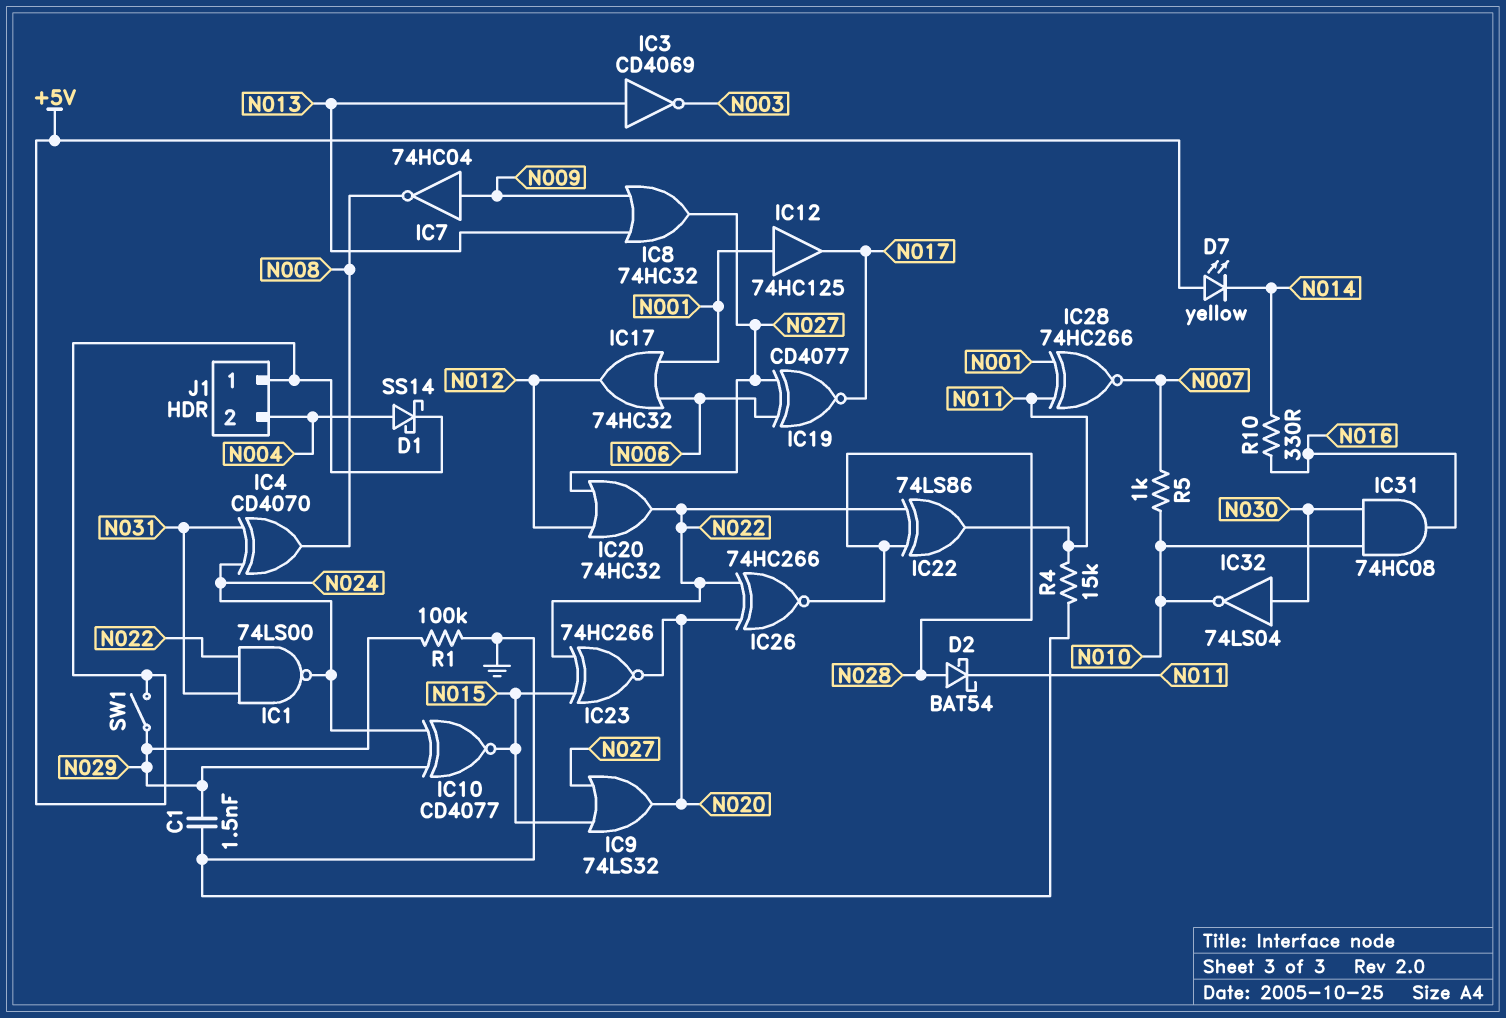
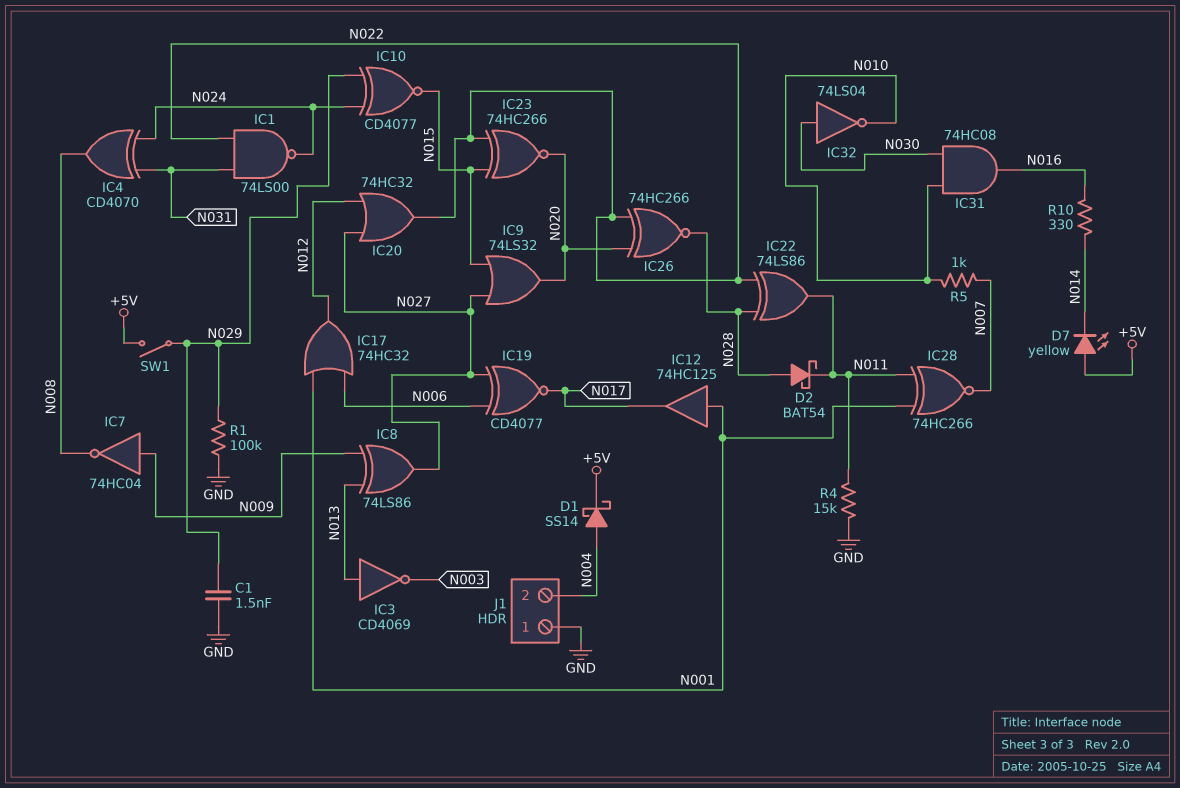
IC8: OR 74HC32 (in N009, in N013, out N027) -> XOR 74LS86 (in N009, in N013, out N027)
J1 pin 1: +5V -> GND

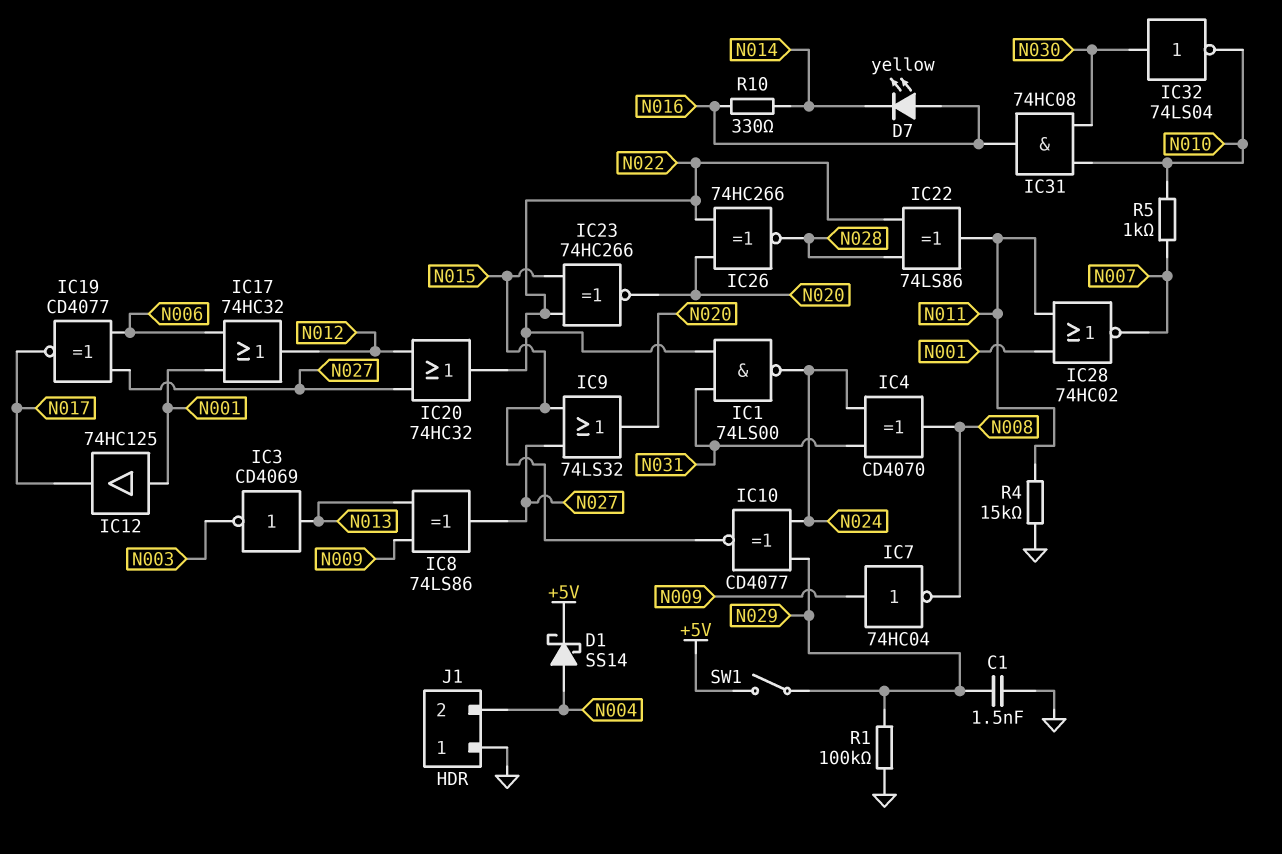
D2: schottky BAT54 (A N028, K N011) -> none
D7: LED yellow (A +5V, K N014) -> LED yellow (A N016, K N014)
IC28: XNOR 74HC266 (in N001, in N011, out N007) -> NOR 74HC02 (in N001, in N011, out N007)

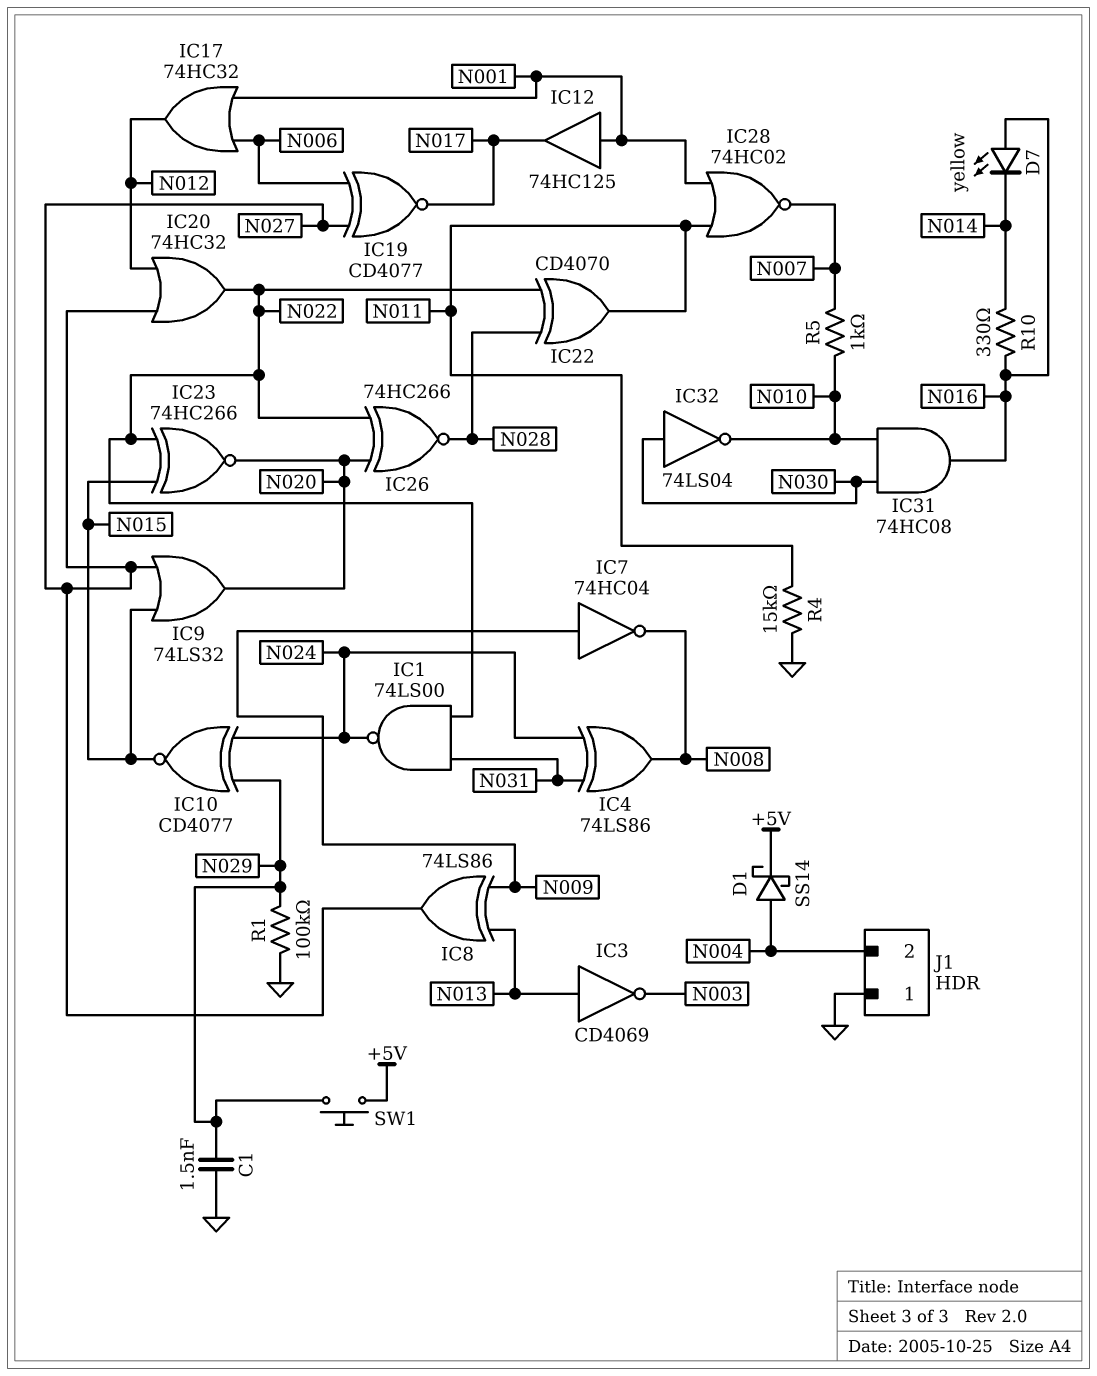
IC4: XOR CD4070 (in N024, in N031, out N008) -> XOR 74LS86 (in N024, in N031, out N008)
IC22: XOR 74LS86 (in N022, in N028, out N011) -> XOR CD4070 (in N022, in N028, out N011)
SW1: switch (+5V, N029) -> button (+5V, N029)

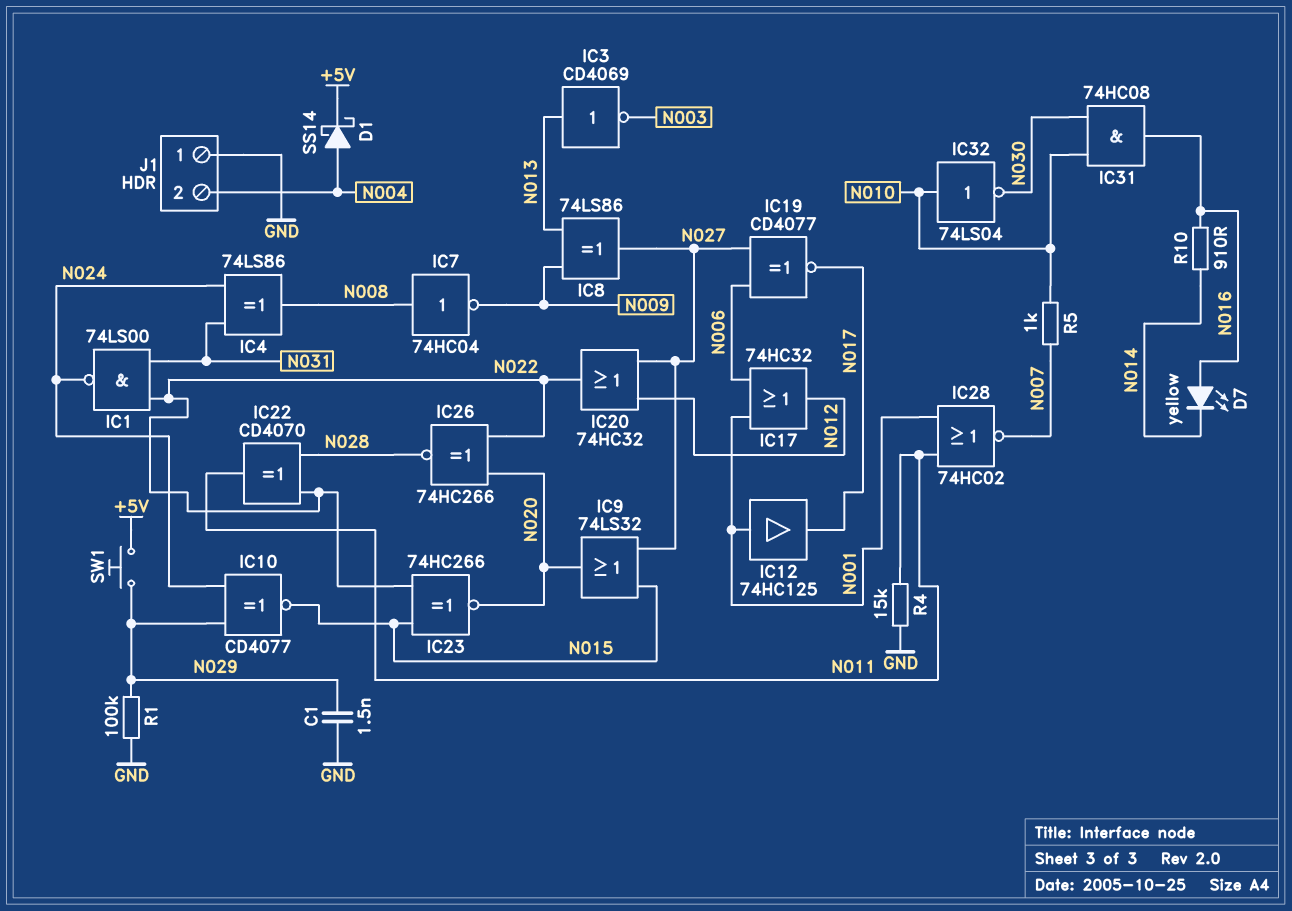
IC7: NOT 74HC04 (in N009, out N008) -> NOT 74HC04 (in N008, out N009)
IC32: NOT 74LS04 (in N030, out N010) -> NOT 74LS04 (in N010, out N030)
R10: 330 (N014, N016) -> 910 (N014, N016)

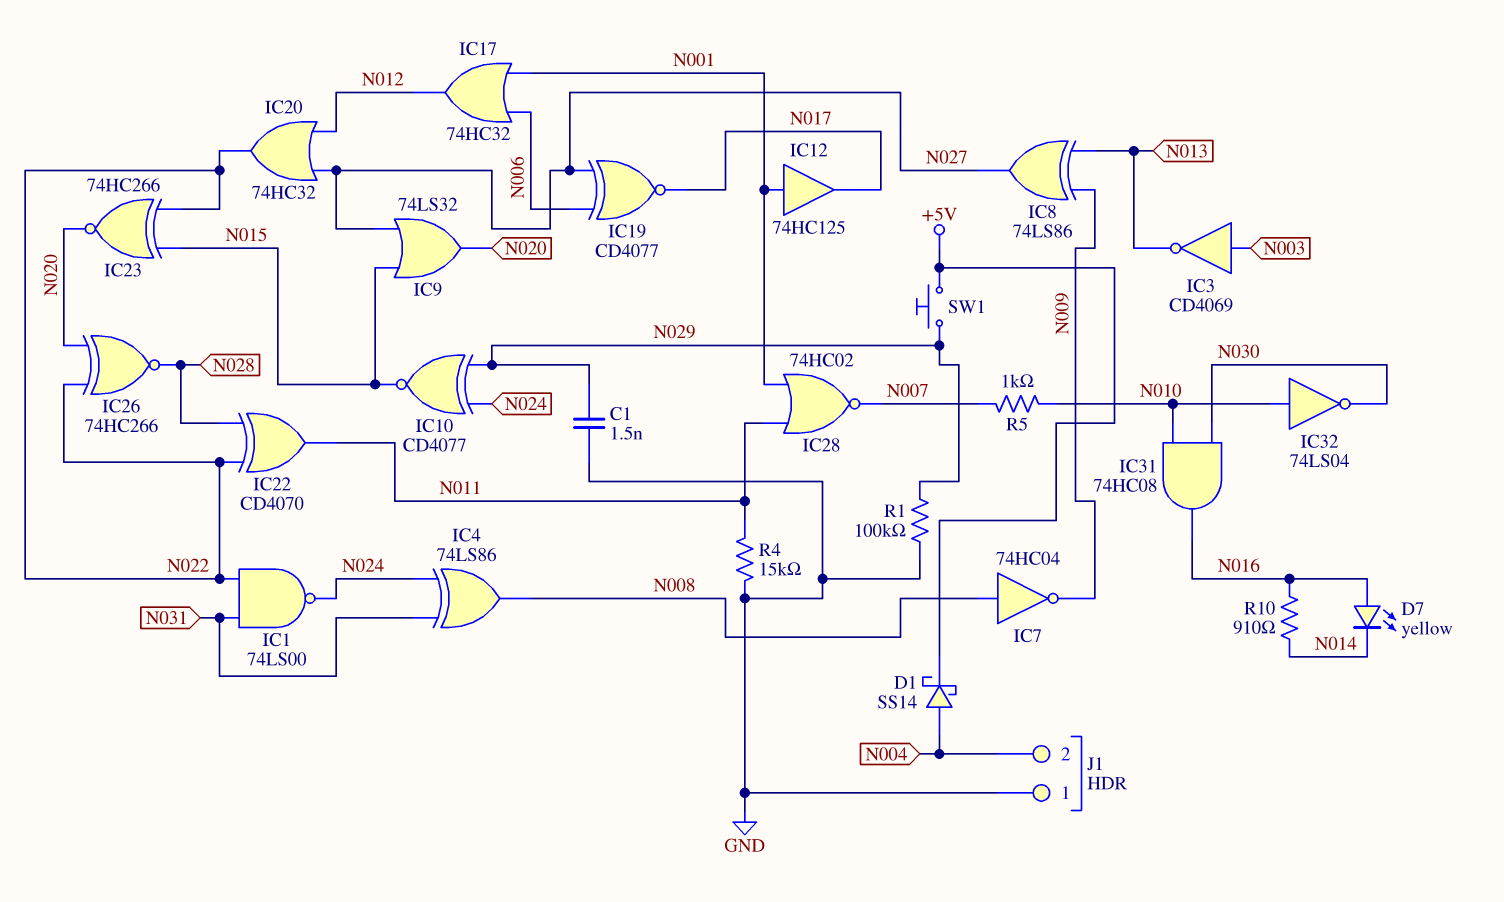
IC3: NOT CD4069 (in N013, out N003) -> NOT CD4069 (in N003, out N013)

